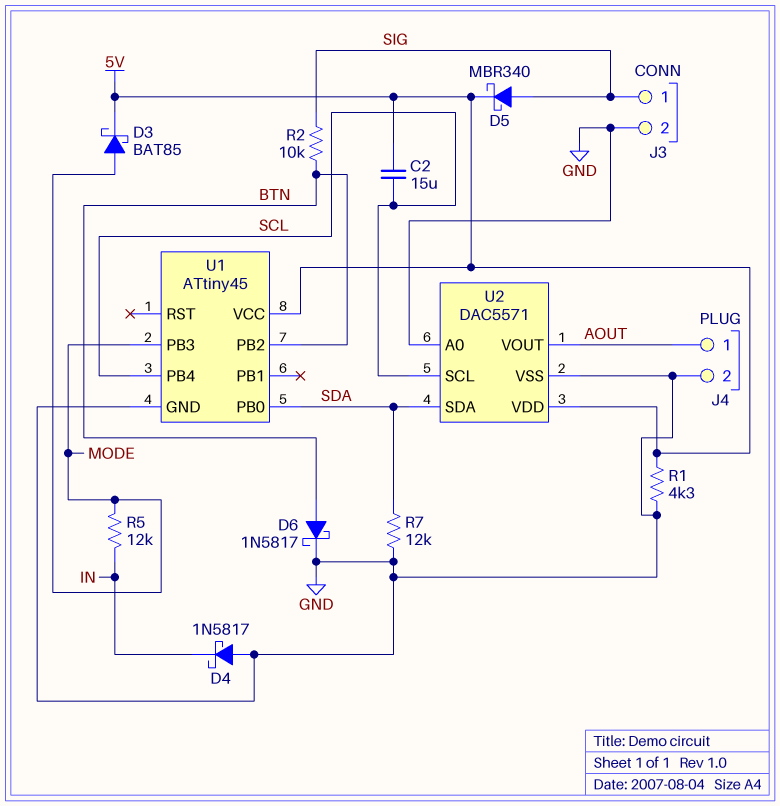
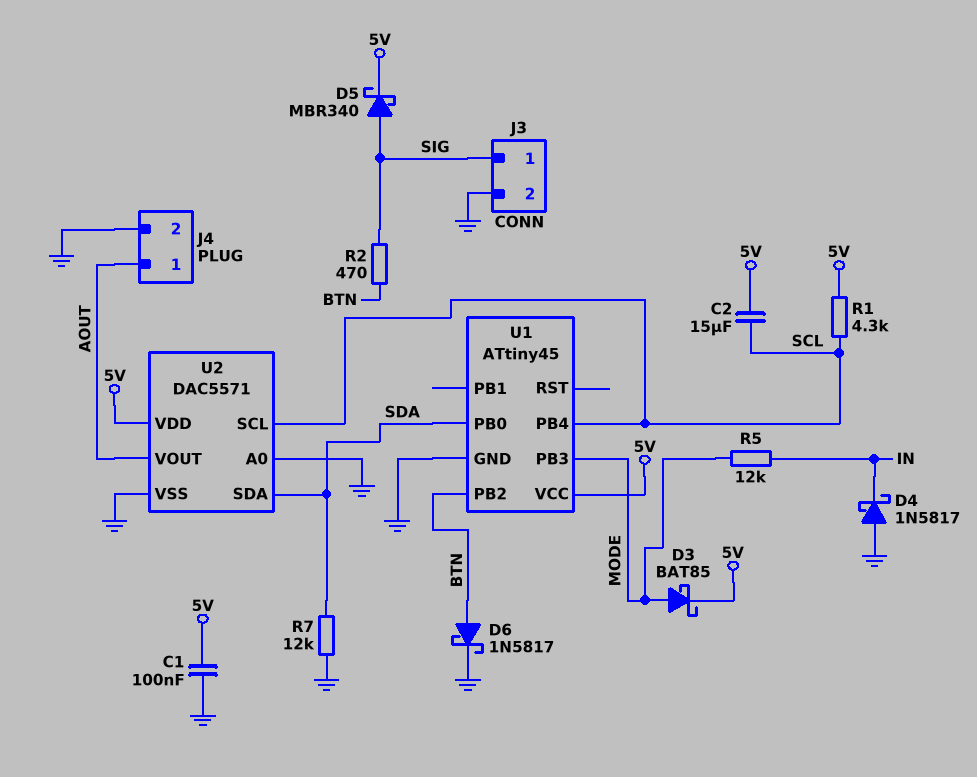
C1: none -> 100nF (5V, GND)
R1: 4.3k (5V, GND) -> 4.3k (5V, SCL)
R2: 10k (BTN, SIG) -> 470 (BTN, SIG)

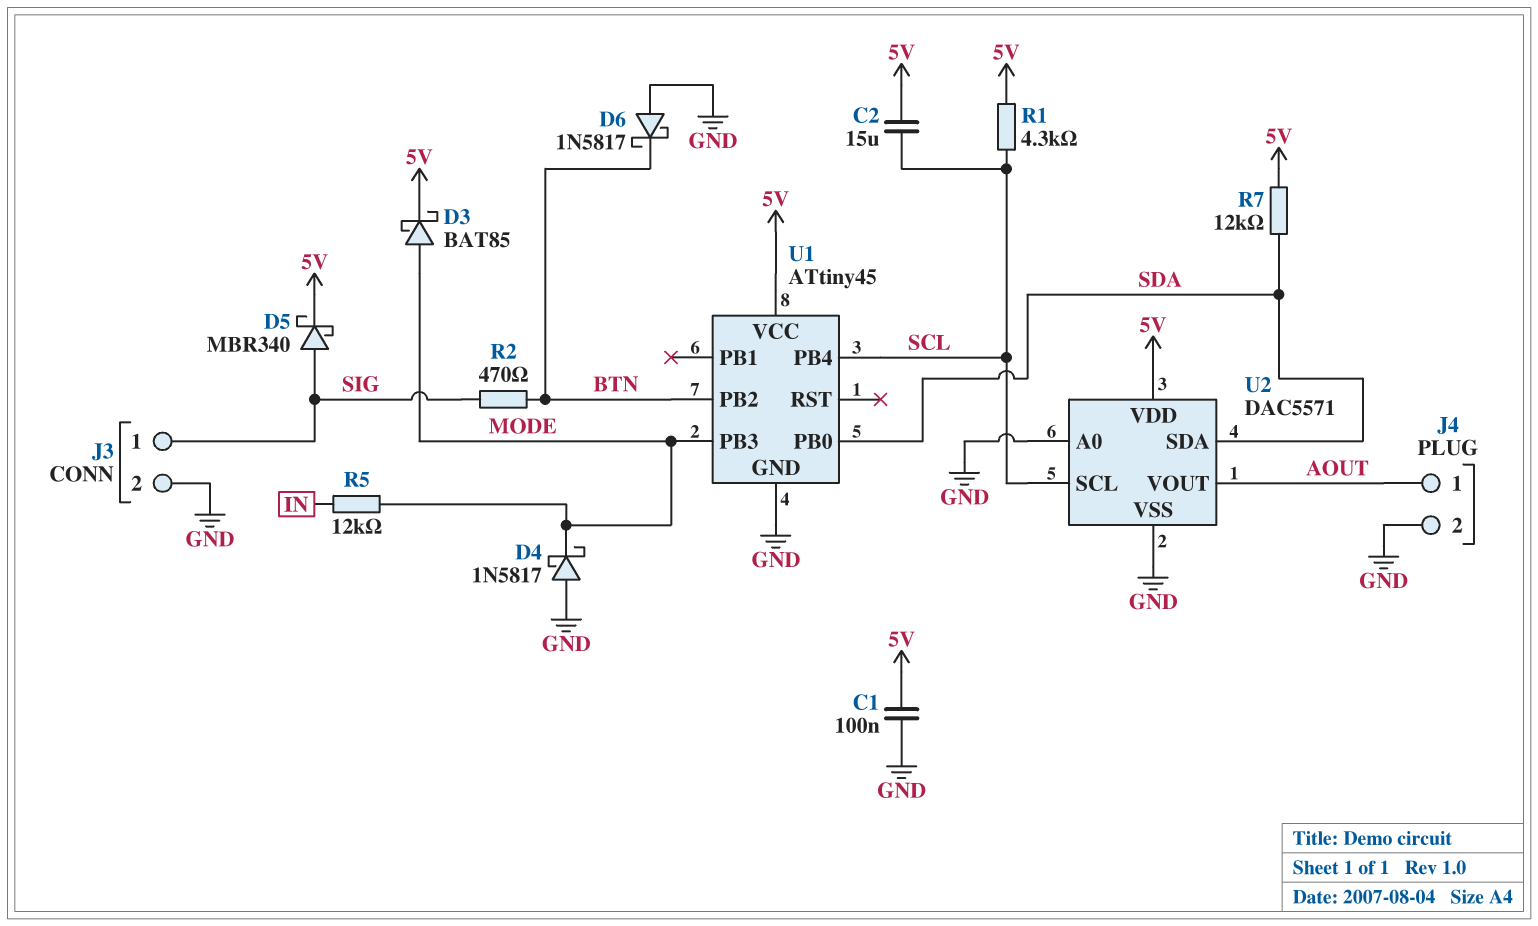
D4: schottky 1N5817 (A GND, K IN) -> schottky 1N5817 (A GND, K MODE)
D6: schottky 1N5817 (A BTN, K GND) -> schottky 1N5817 (A GND, K BTN)
R7: 12k (GND, SDA) -> 12k (5V, SDA)

